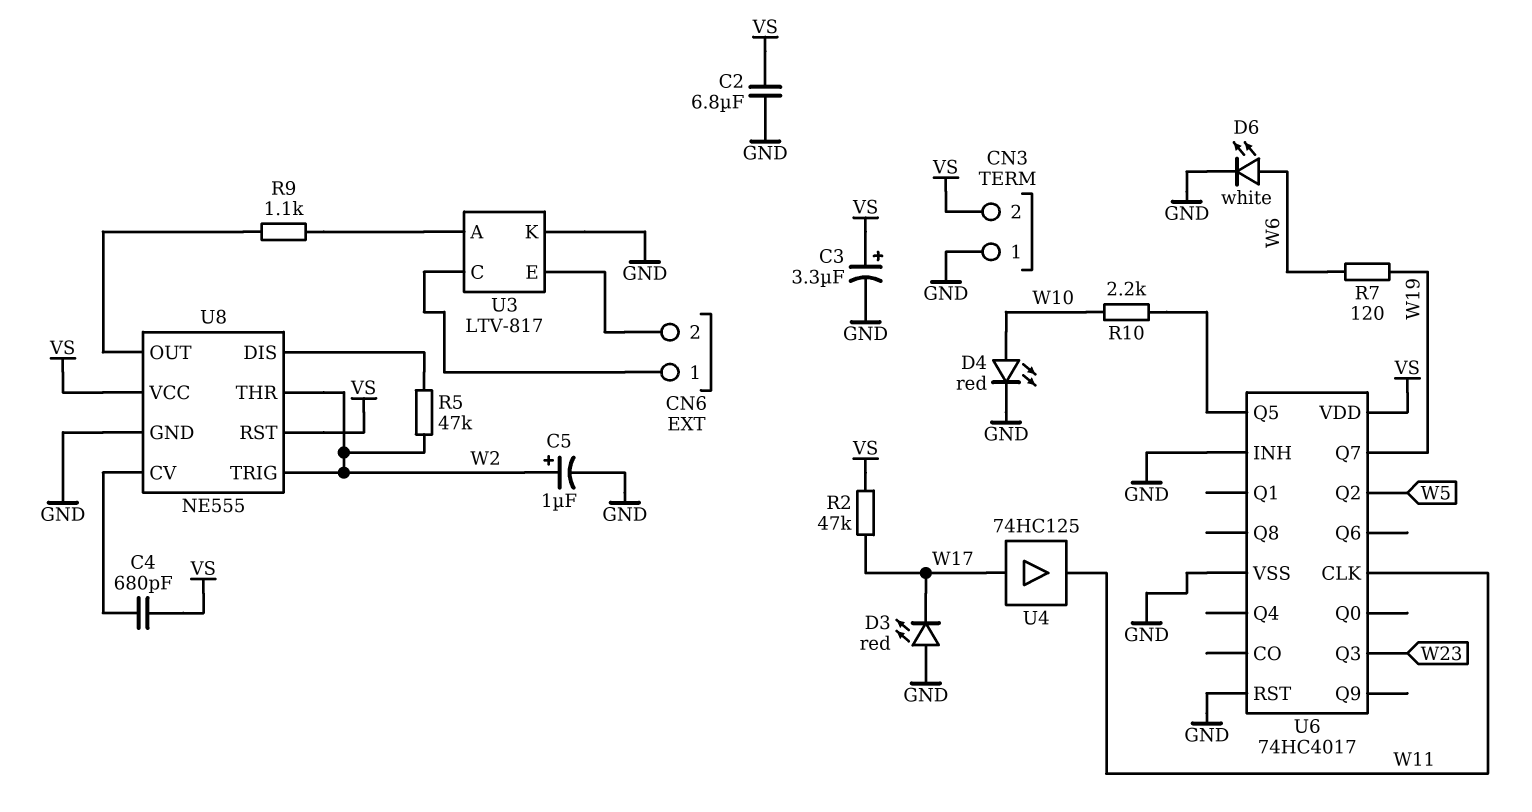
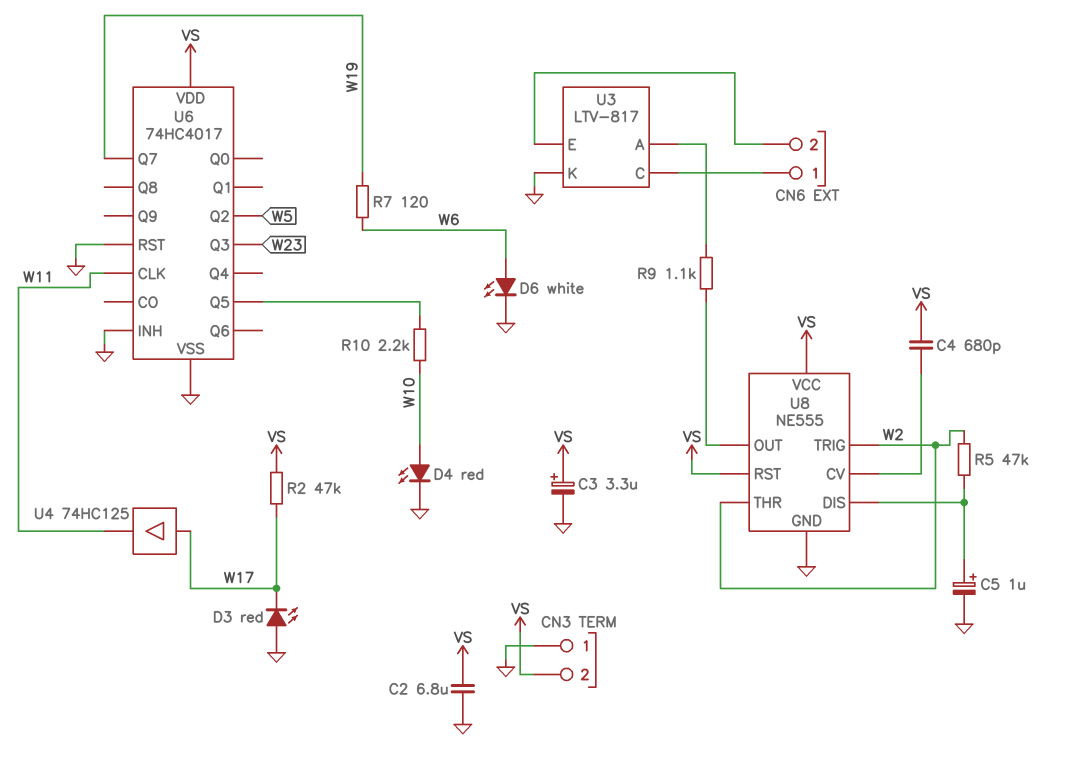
C5: 1uF (plus W2, minus GND) -> 1uF (plus U8/DIS, minus GND)

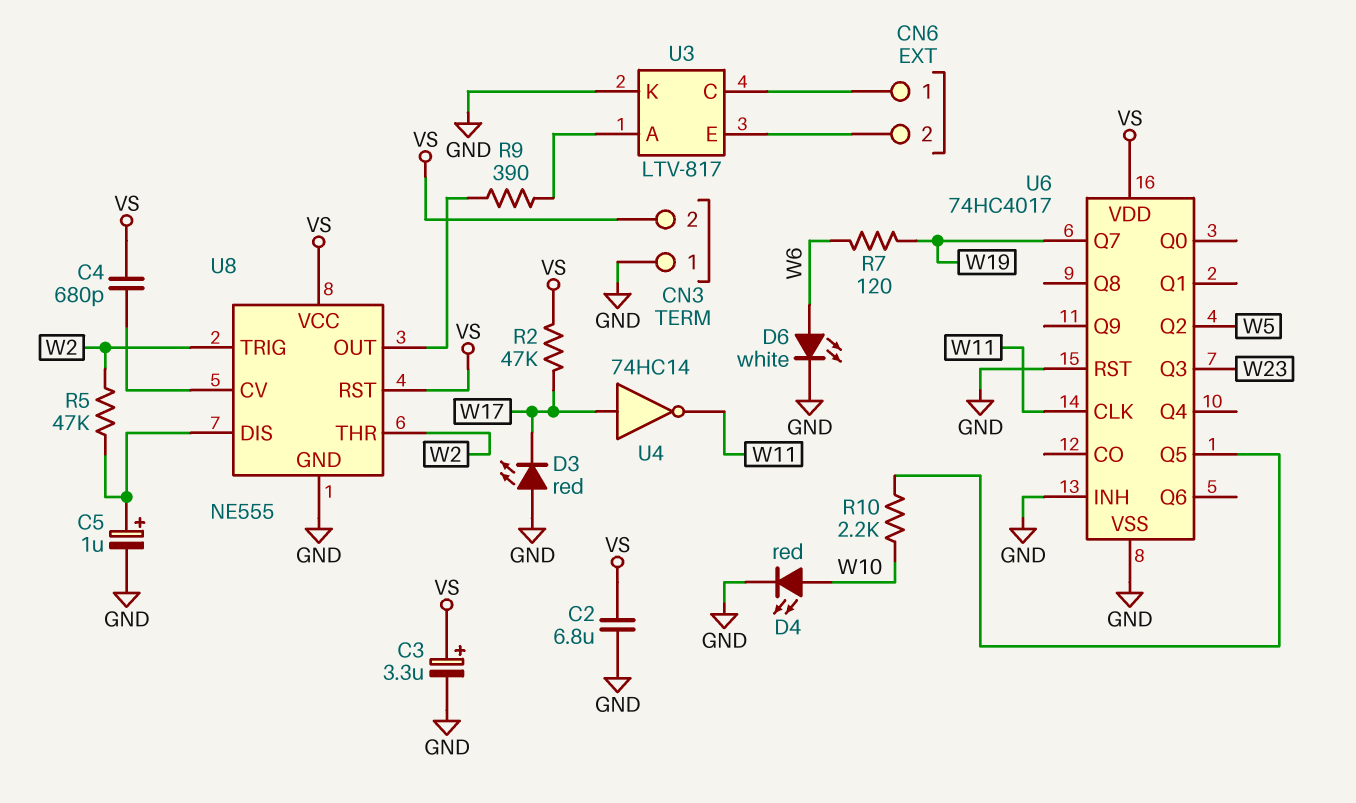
R9: 1.1k (U3/A, U8/OUT) -> 390 (U3/A, U8/OUT)
U4: buffer 74HC125 (in W17, out W11) -> NOT 74HC14 (in W17, out W11)

